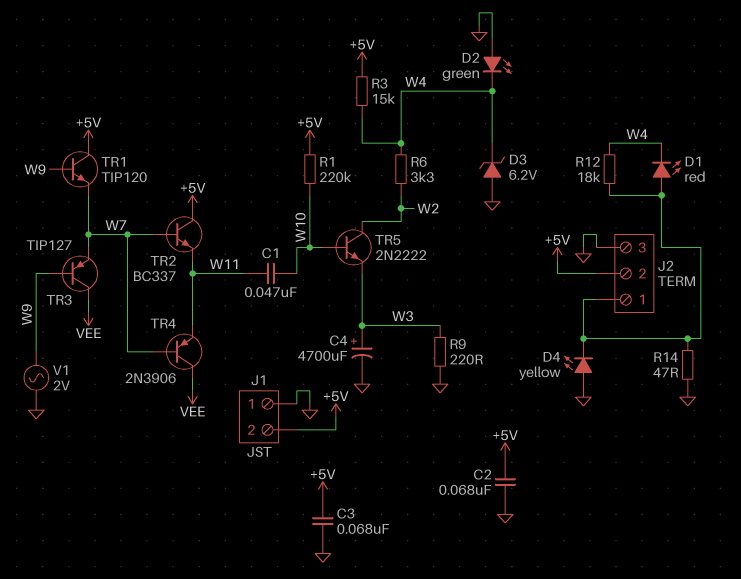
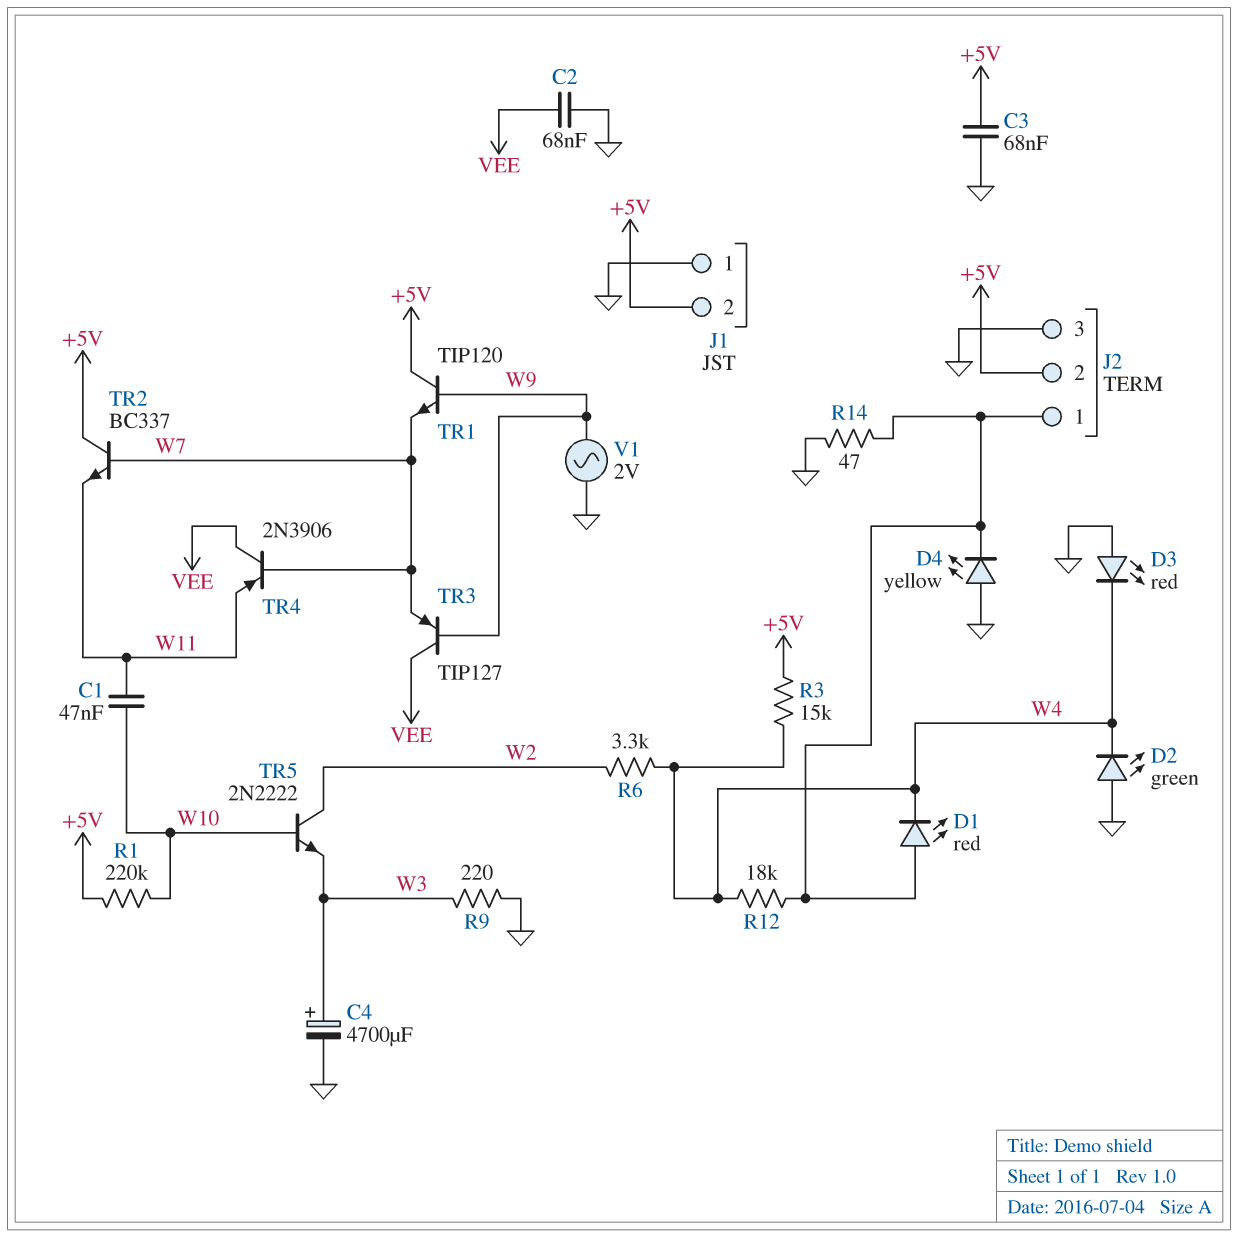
C2: 68nF (+5V, GND) -> 68nF (GND, VEE)
D3: zener 6.2V (A GND, K W4) -> LED red (A GND, K W4)

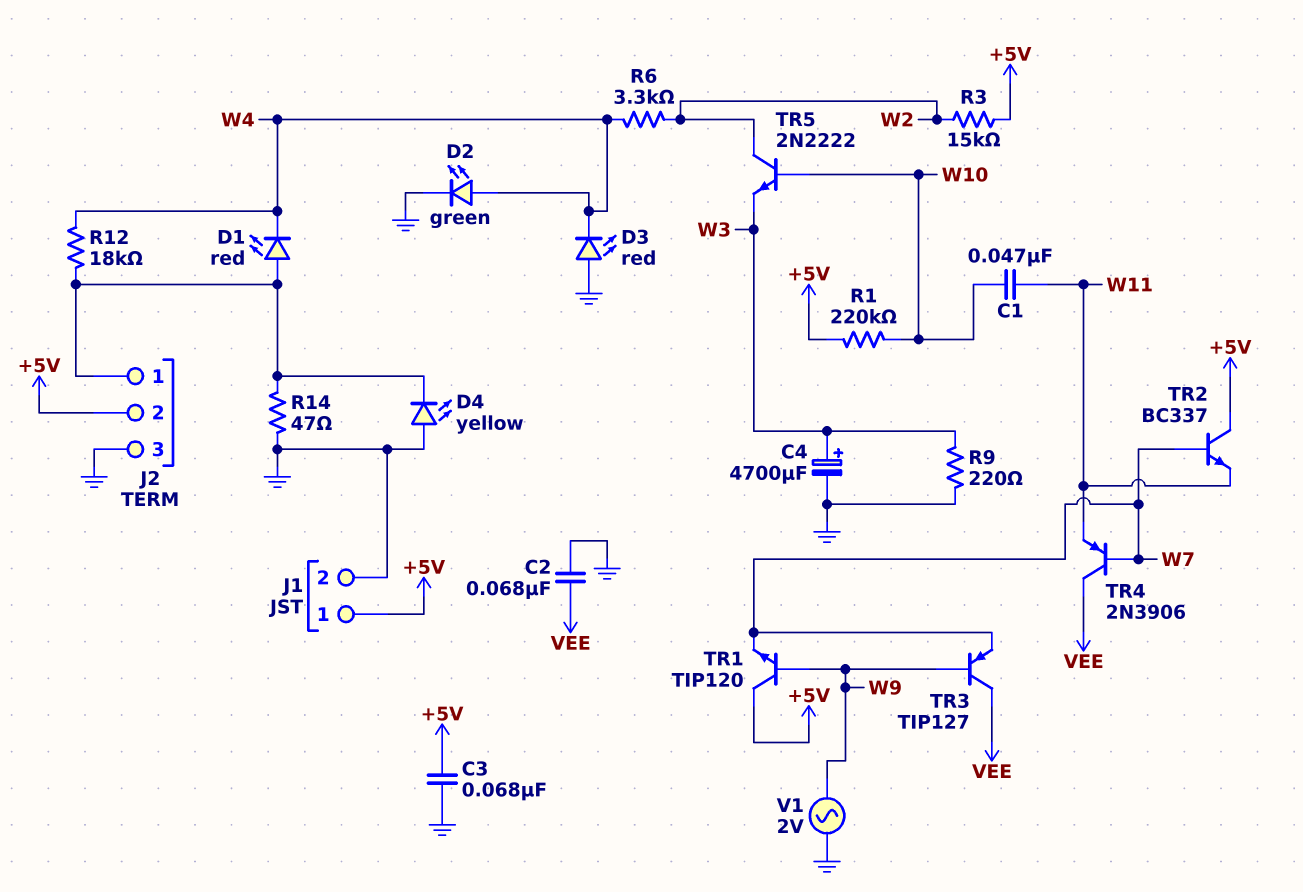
D2: LED green (A GND, K W4) -> LED green (A W4, K GND)
J1 pin 1: GND -> +5V
J1 pin 2: +5V -> GND
R3: 15k (+5V, W4) -> 15k (+5V, W2)

